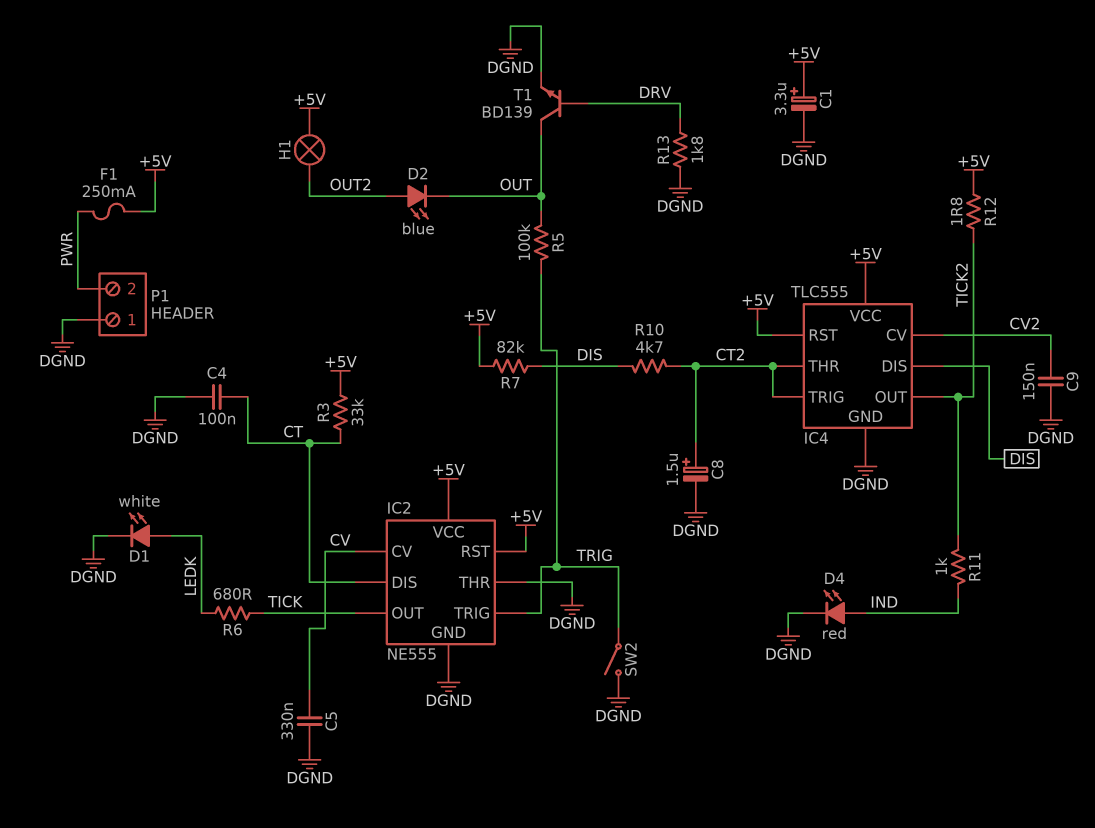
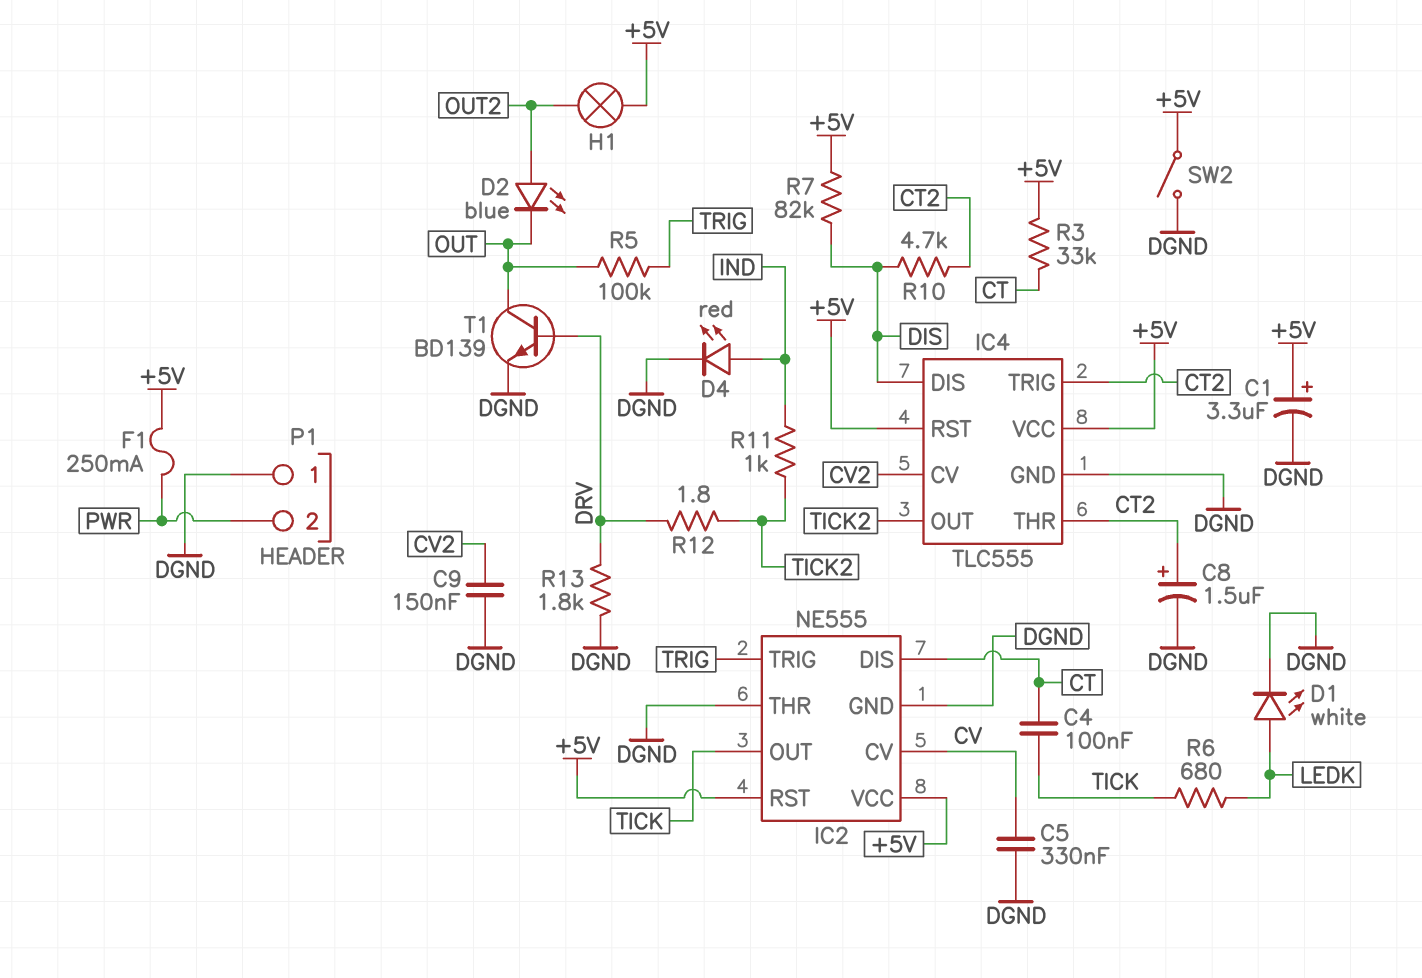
C4: 100nF (CT, DGND) -> 100nF (CT, TICK)
R12: 1.8 (+5V, TICK2) -> 1.8 (DRV, TICK2)
SW2: switch (DGND, TRIG) -> switch (+5V, DGND)

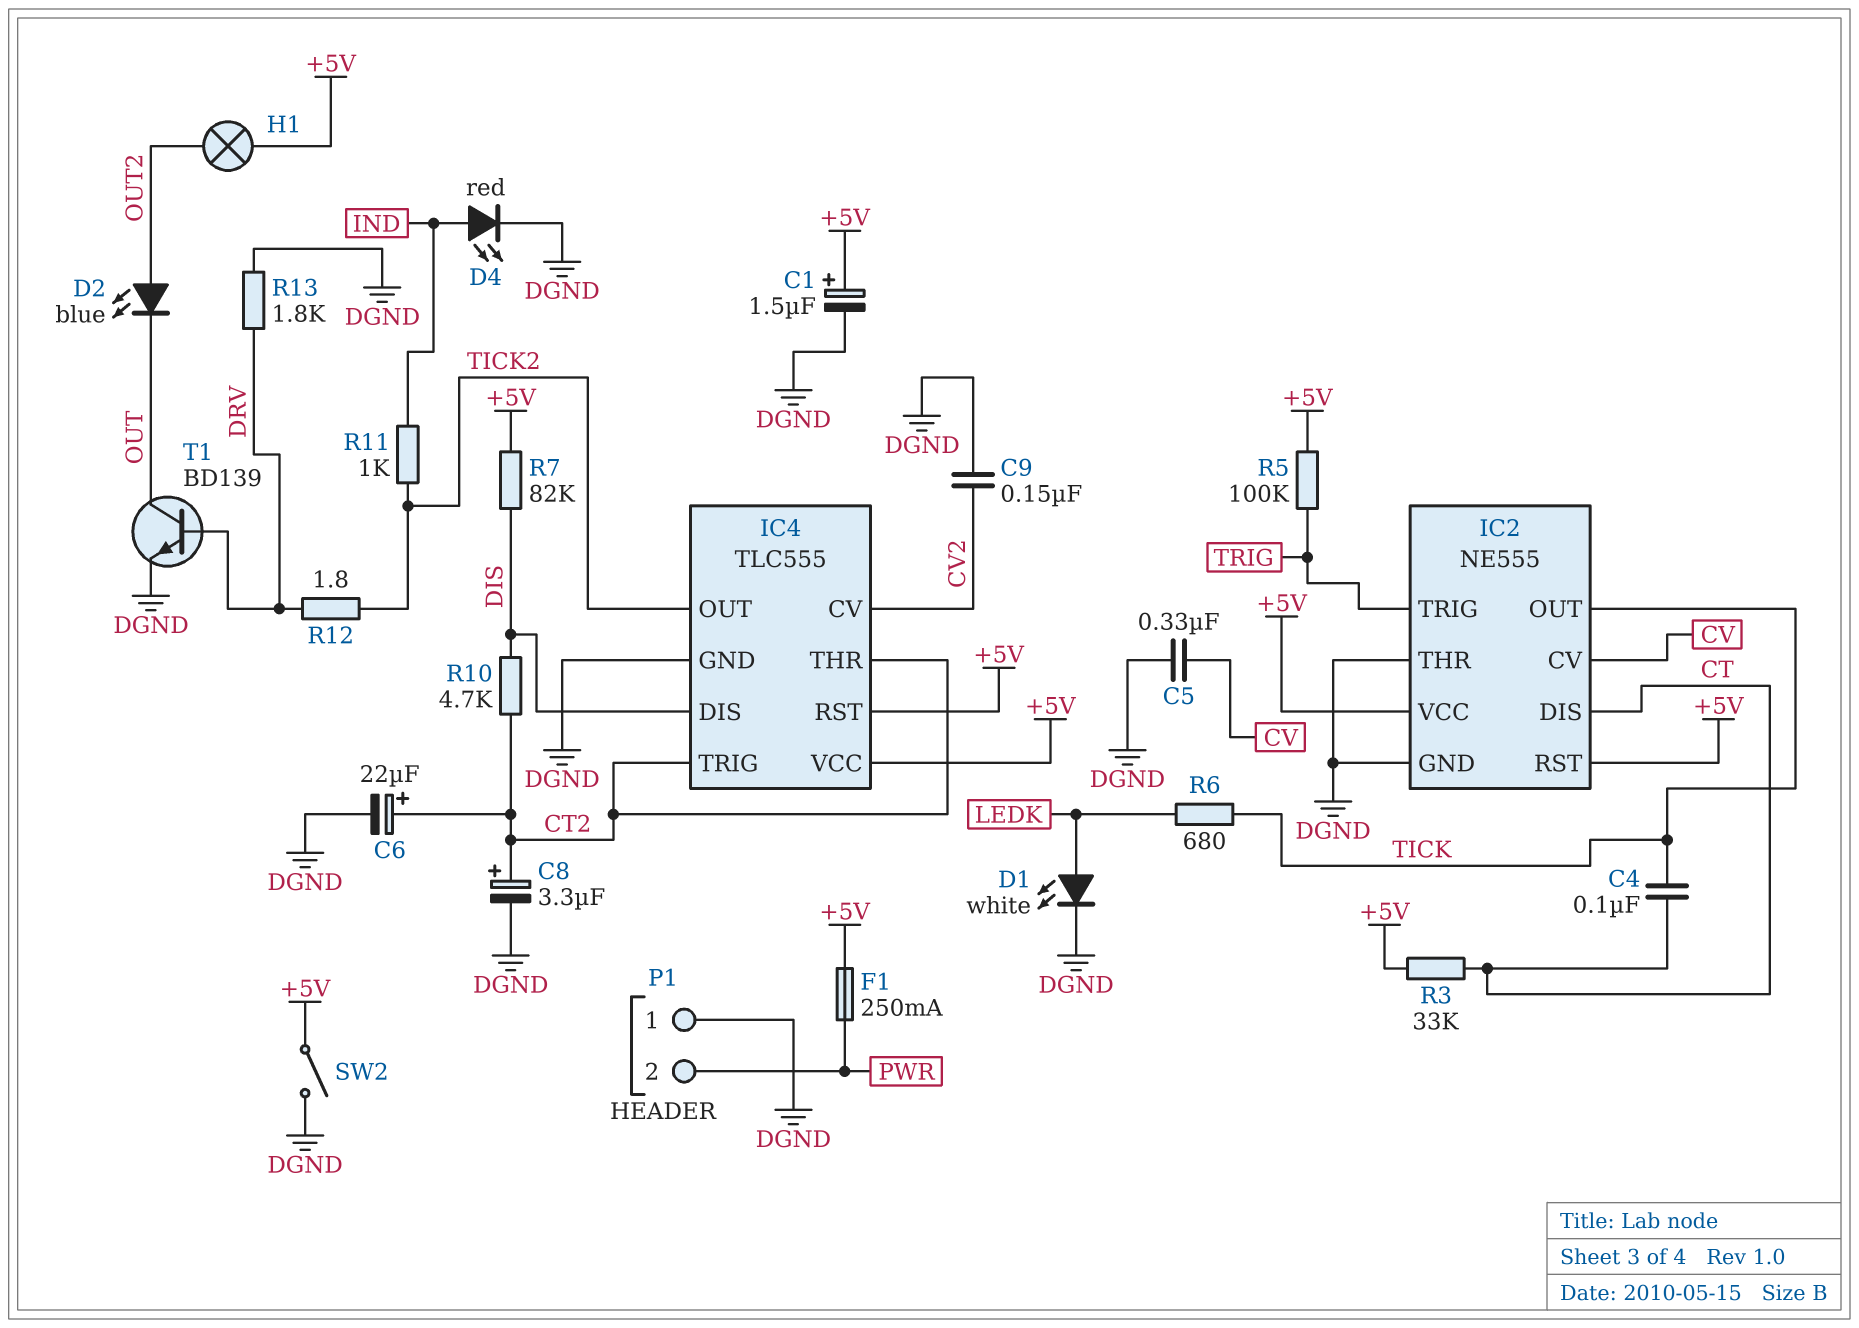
C1: 3.3uF (plus +5V, minus DGND) -> 1.5uF (plus +5V, minus DGND)
C6: none -> 22uF (plus CT2, minus DGND)
C8: 1.5uF (plus CT2, minus DGND) -> 3.3uF (plus CT2, minus DGND)
R5: 100k (OUT, TRIG) -> 100k (+5V, TRIG)

